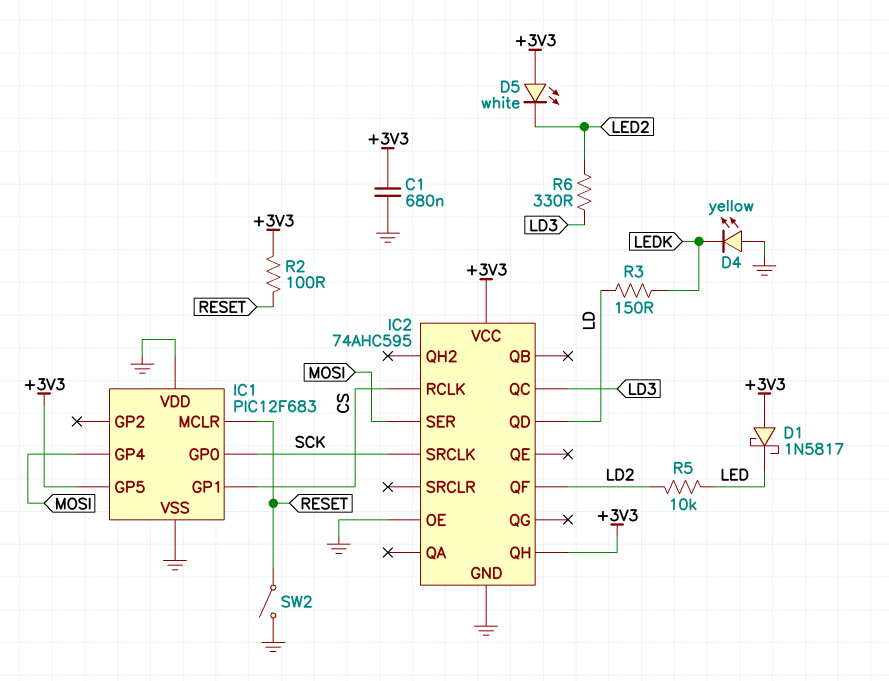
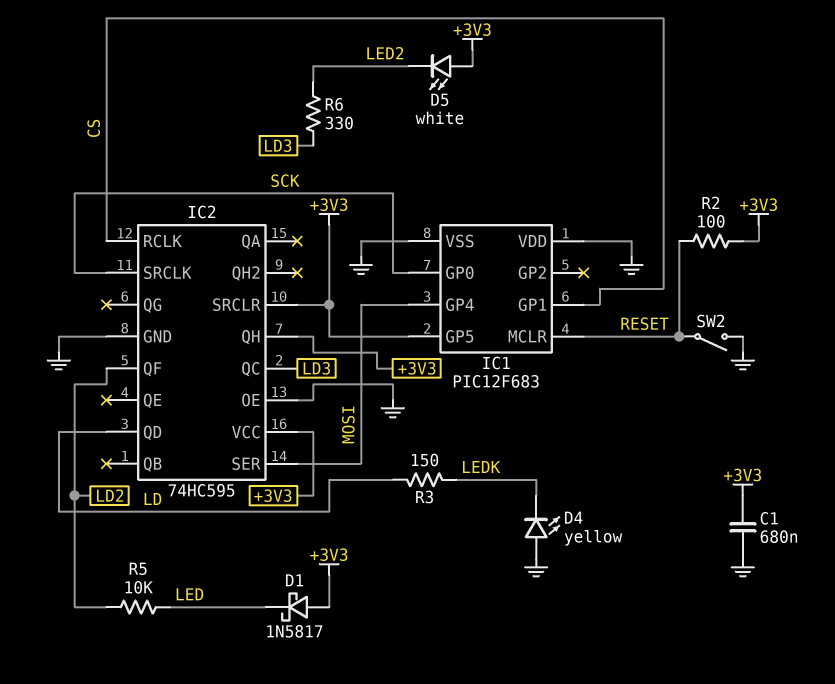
IC2: 74AHC595 -> 74HC595
IC2 pin SRCLR: none -> +3V3

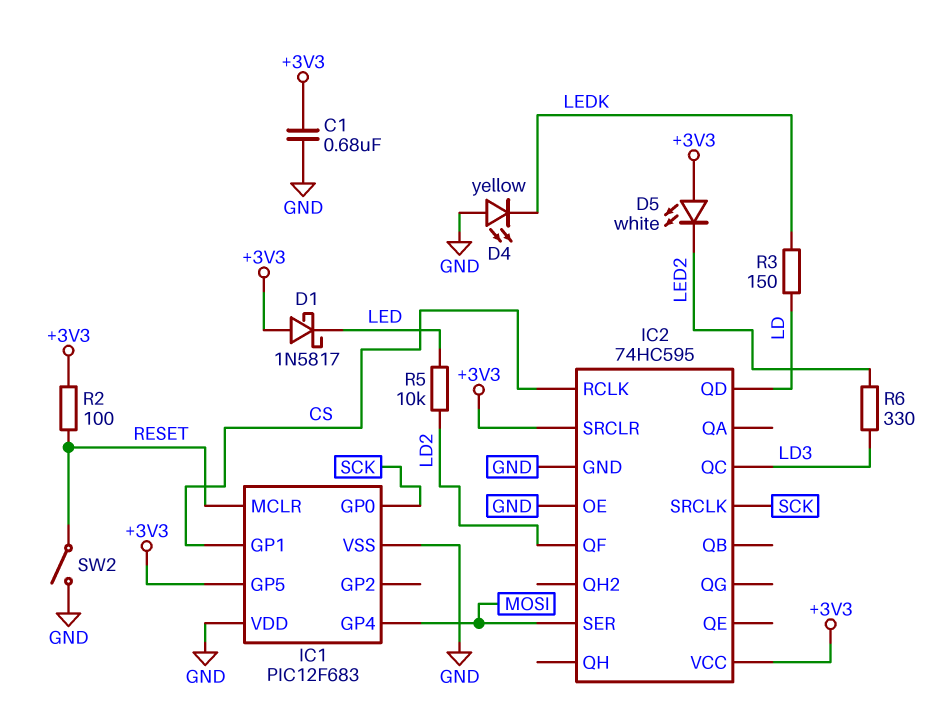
IC2 pin QH: +3V3 -> none

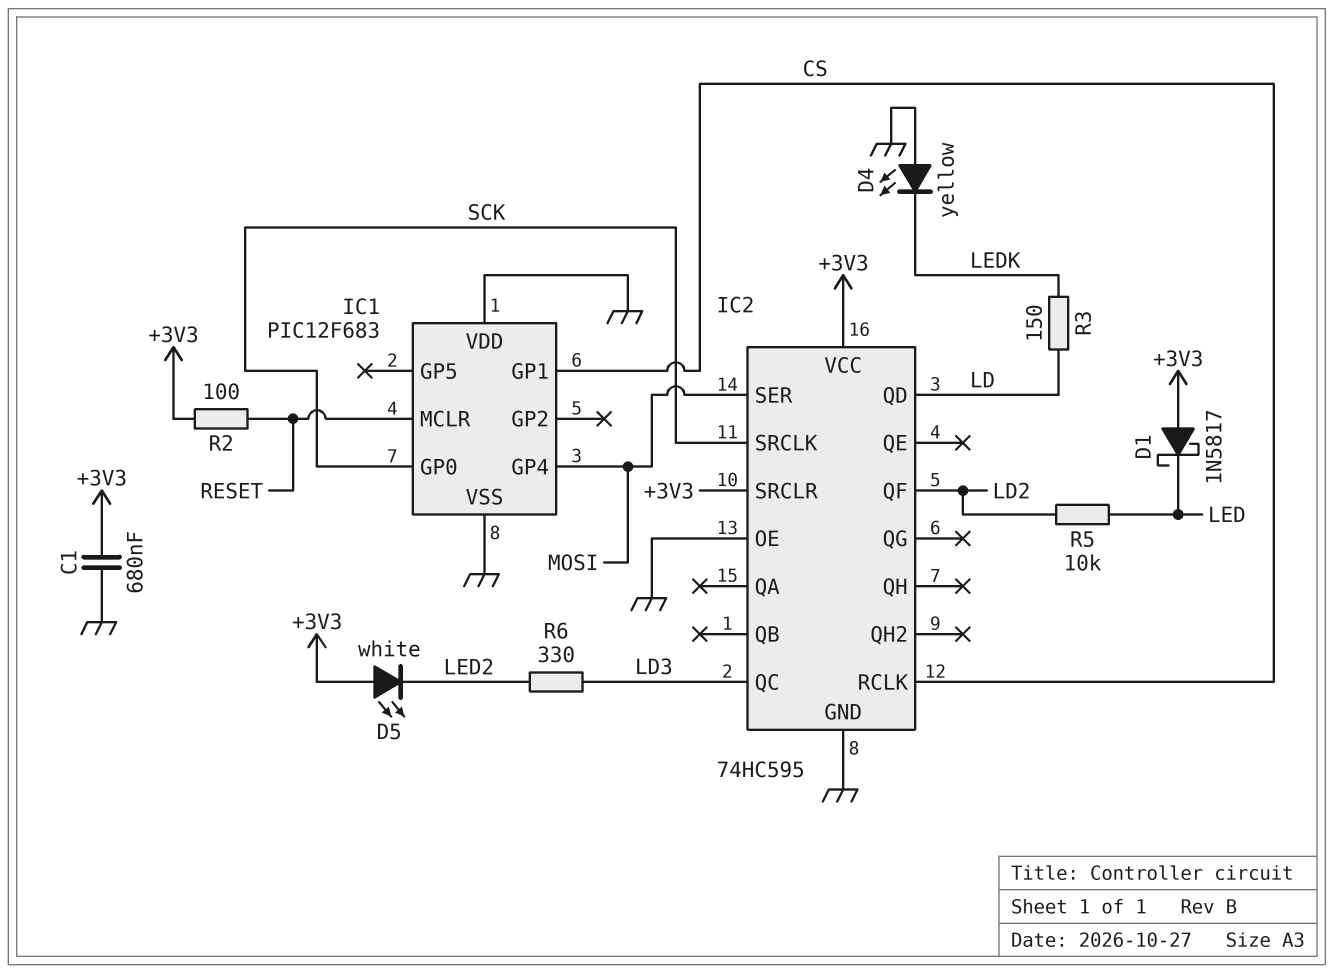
IC1 pin GP5: +3V3 -> none
SW2: switch (GND, RESET) -> none

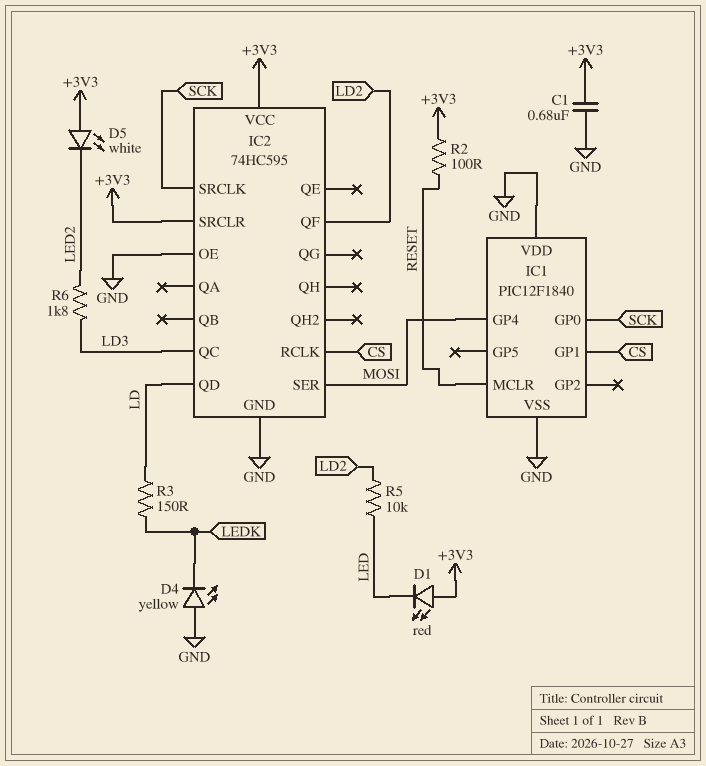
D1: schottky 1N5817 (A +3V3, K LED) -> LED red (A +3V3, K LED)
IC1: PIC12F683 -> PIC12F1840
R6: 330 (LD3, LED2) -> 1.8k (LD3, LED2)

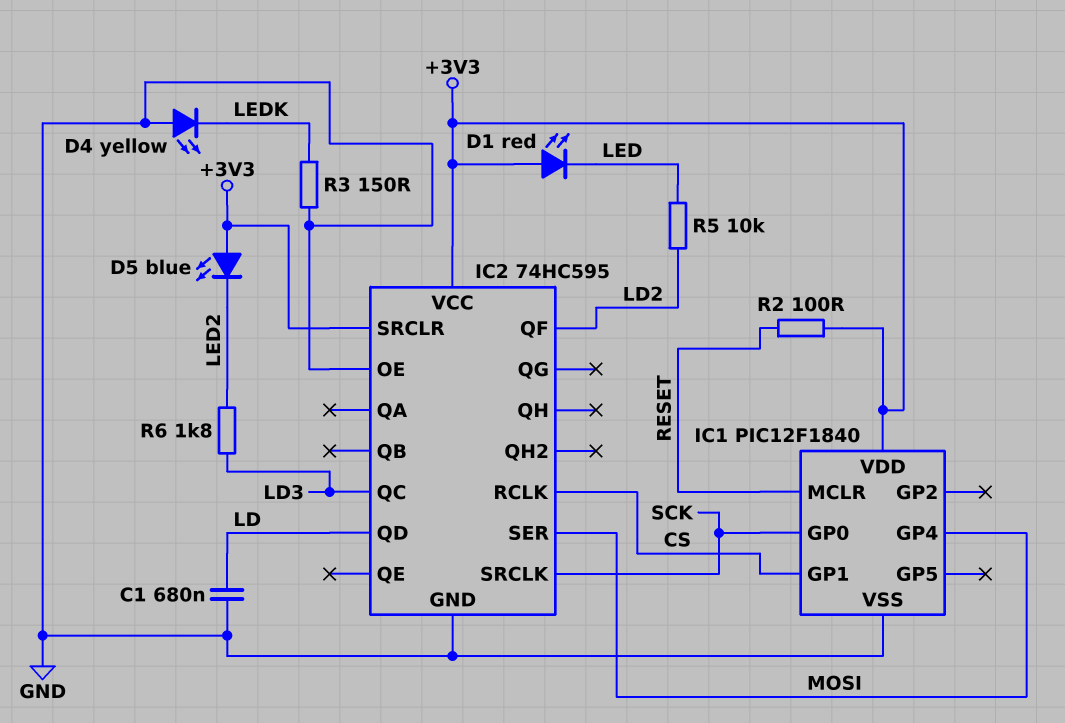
C1: 680nF (+3V3, GND) -> 680nF (GND, LD)
D5: LED white (A +3V3, K LED2) -> LED blue (A +3V3, K LED2)
IC1 pin VDD: GND -> +3V3
R3: 150 (LD, LEDK) -> 150 (GND, LEDK)

